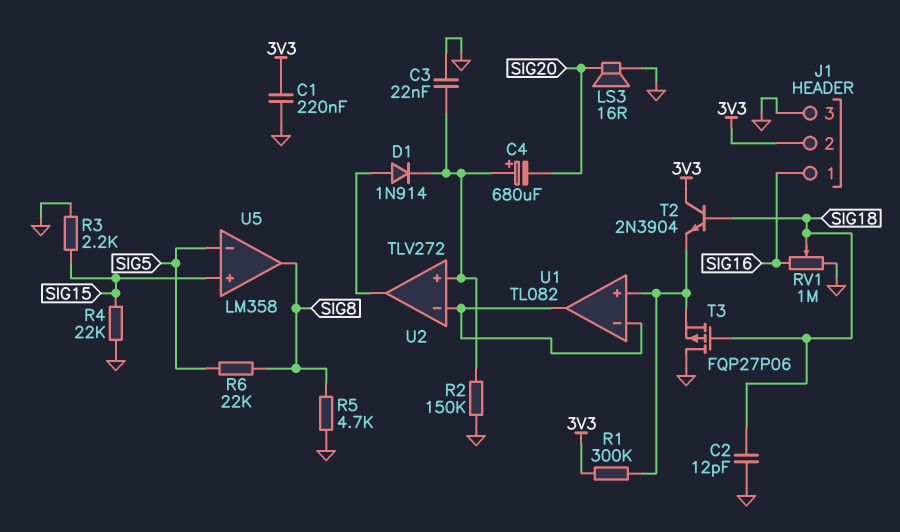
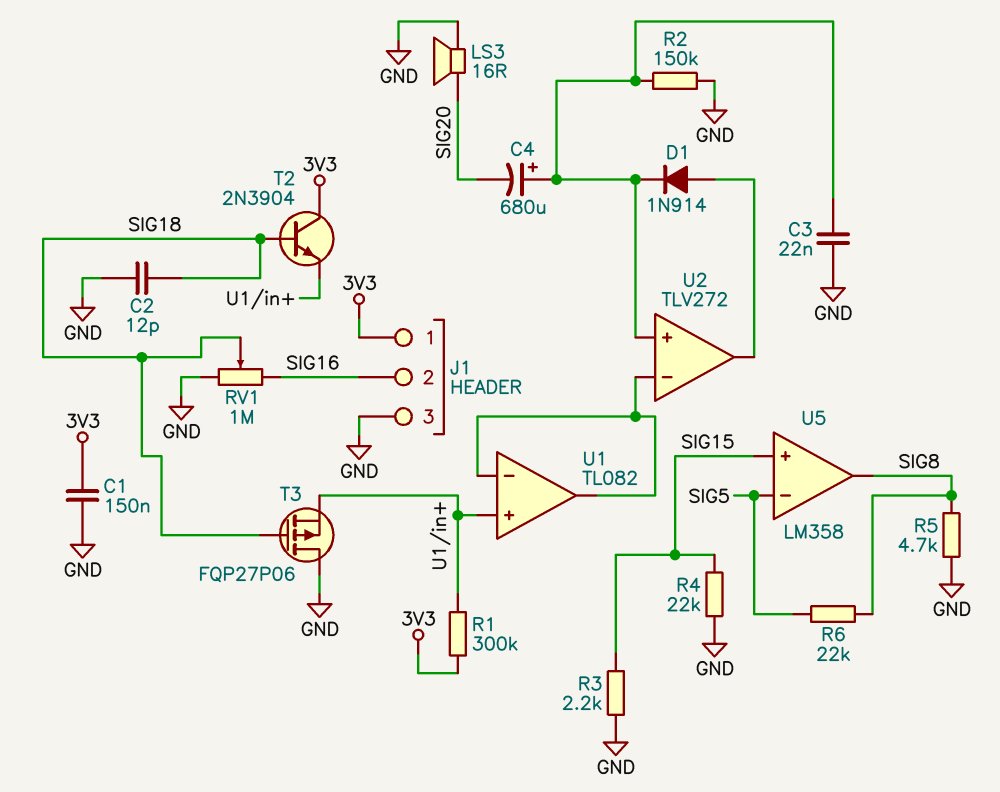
C1: 220nF (3V3, GND) -> 150nF (3V3, GND)
J1 pin 1: SIG16 -> 3V3
J1 pin 2: 3V3 -> SIG16

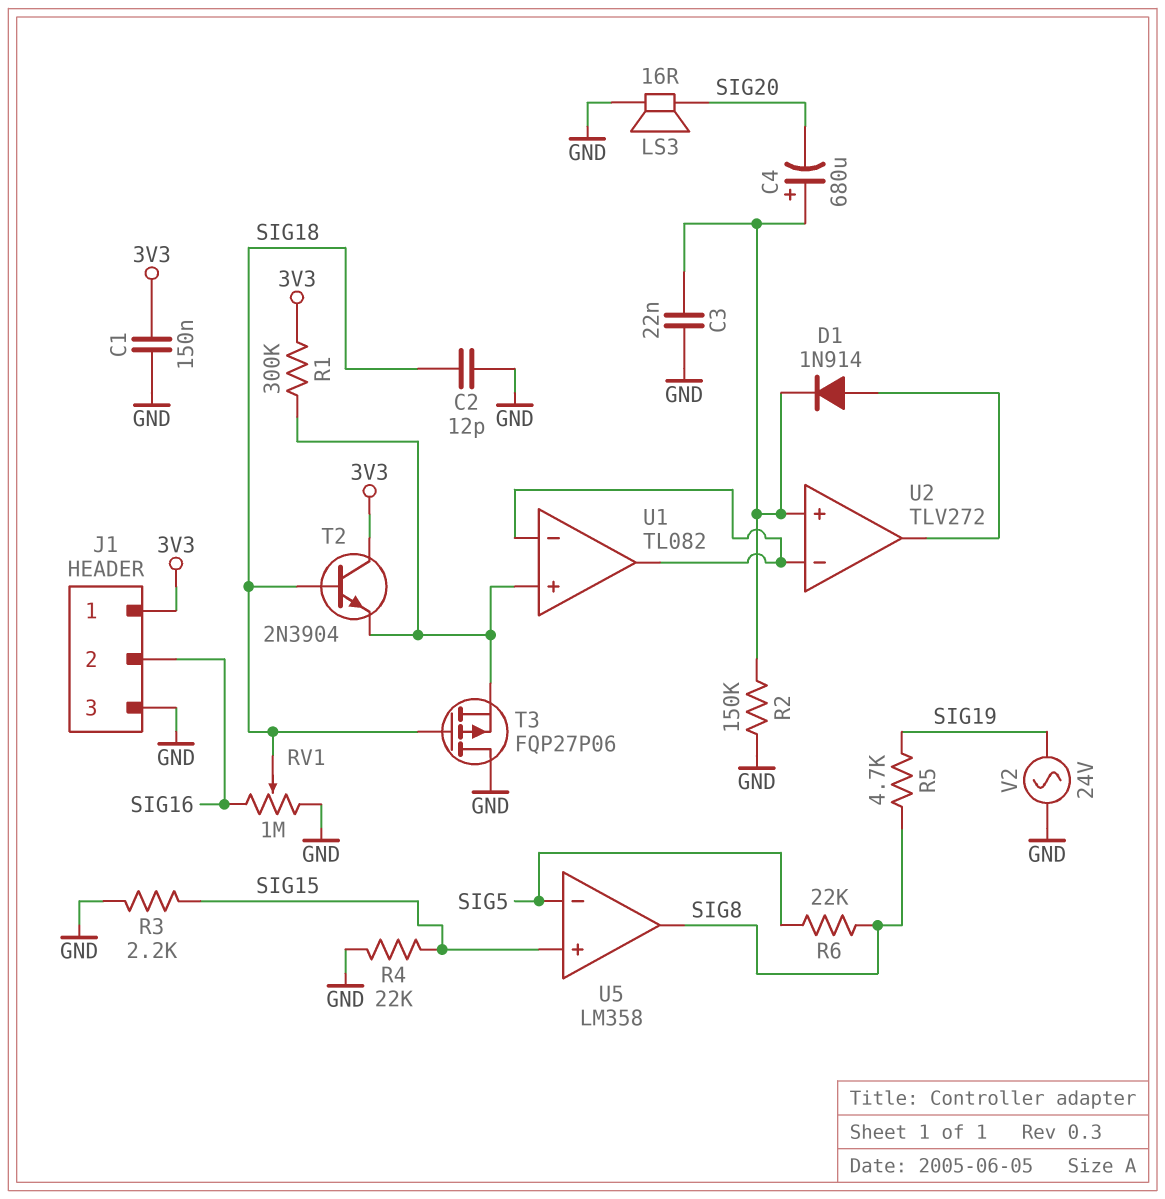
R5: 4.7k (GND, SIG8) -> 4.7k (SIG8, SIG19)
V2: none -> AC 24V (GND, SIG19)

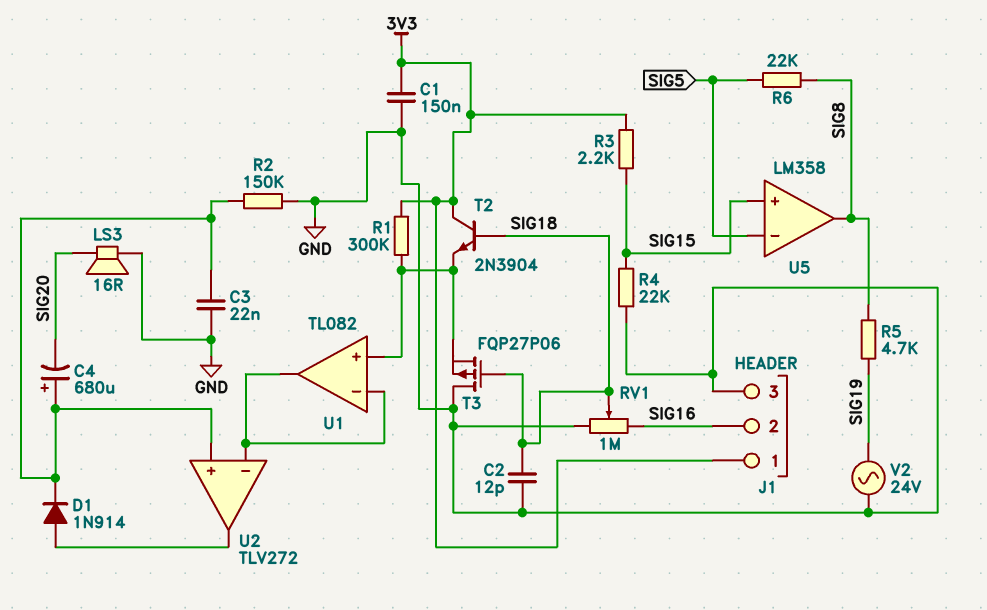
R3: 2.2k (GND, SIG15) -> 2.2k (3V3, SIG15)

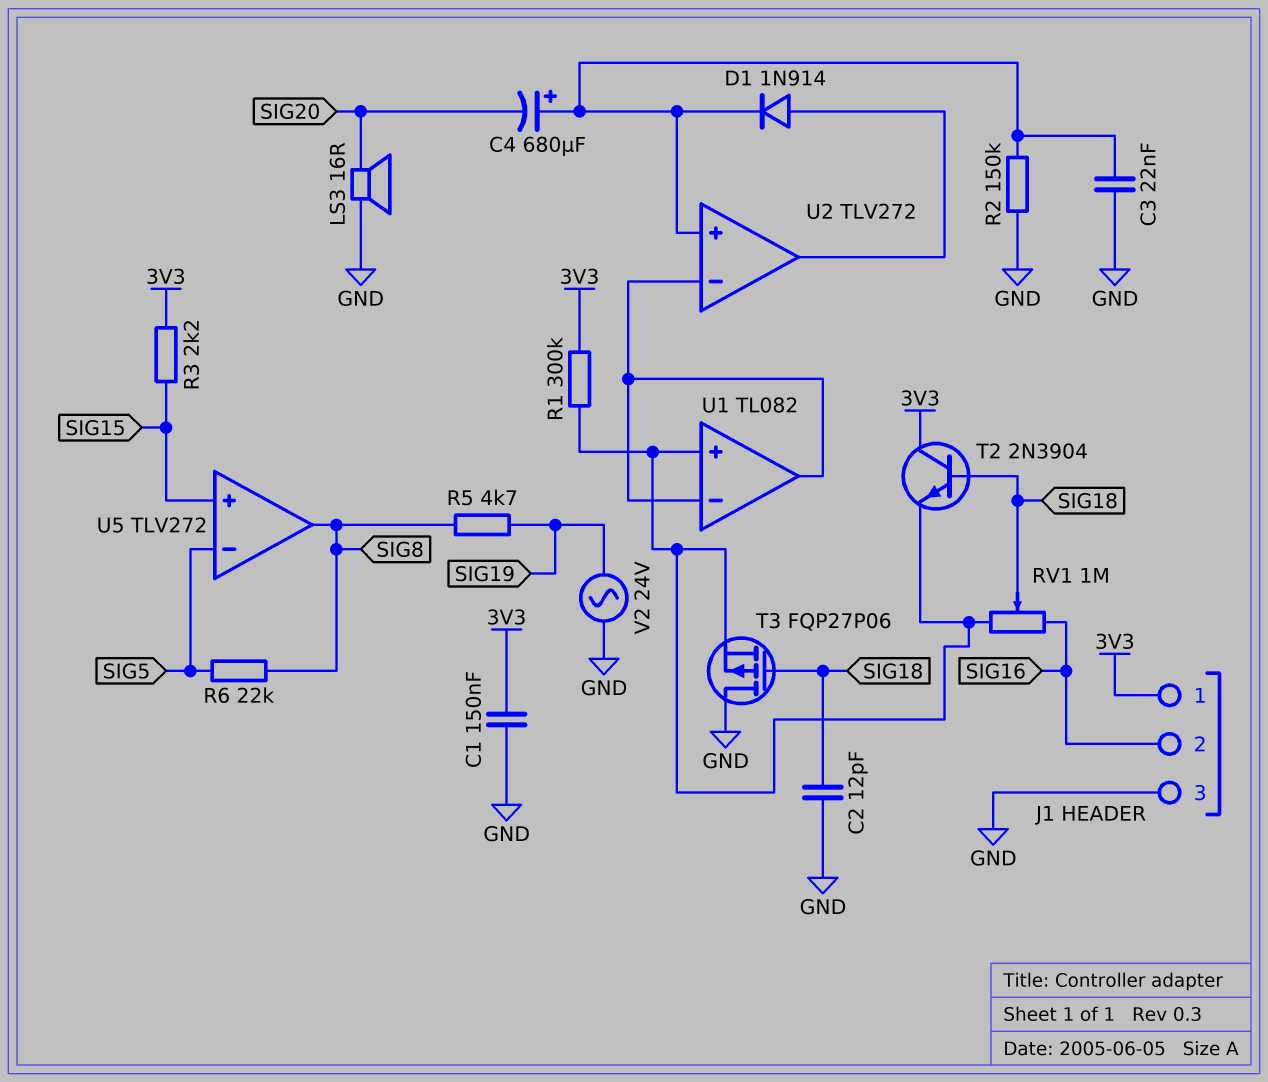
R4: 22k (GND, SIG15) -> none
RV1: 1M (GND, SIG16, wiper SIG18) -> 1M (SIG16, U1/in+, wiper SIG18)
U5: LM358 -> TLV272

